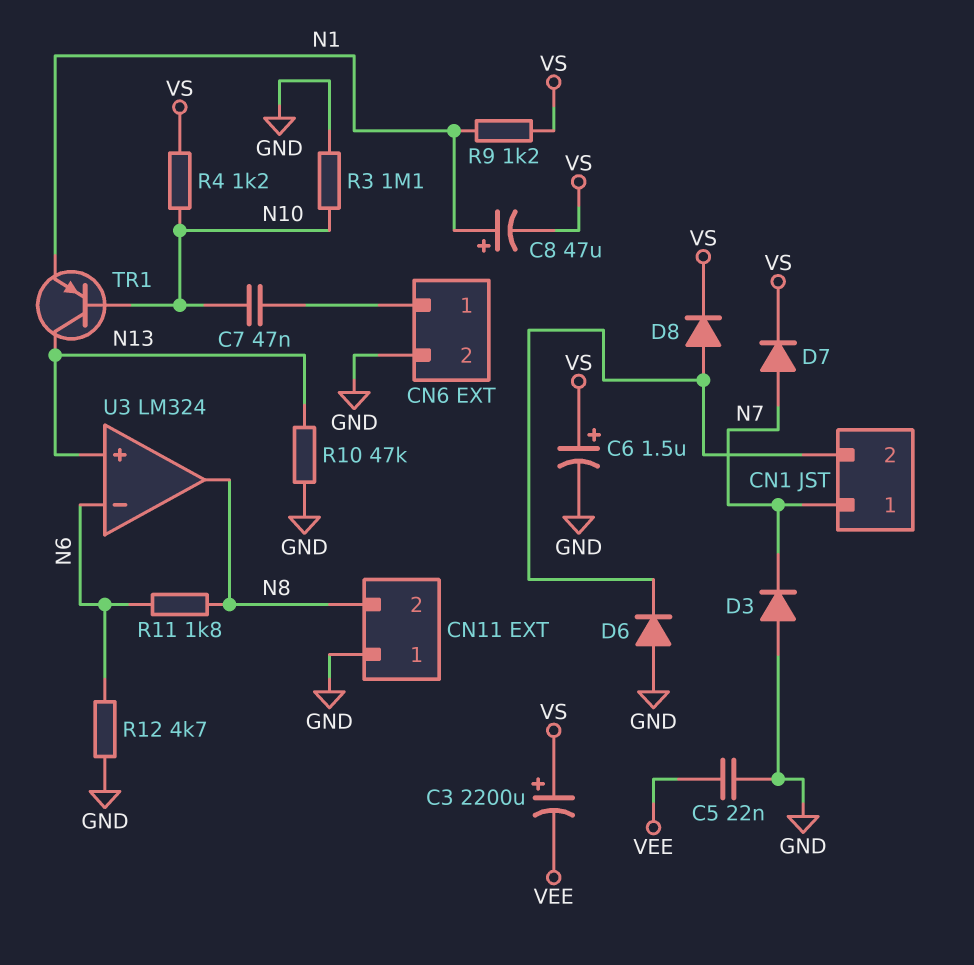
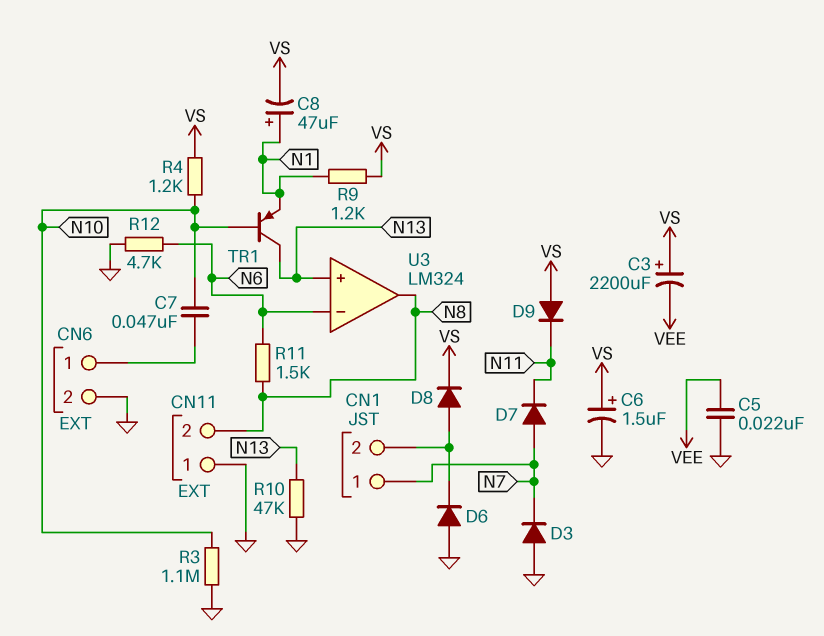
D7: diode (A N7, K VS) -> diode (A N7, K N11)
D9: none -> diode (A VS, K N11)
R11: 1.8k (N6, N8) -> 1.5k (N6, N8)

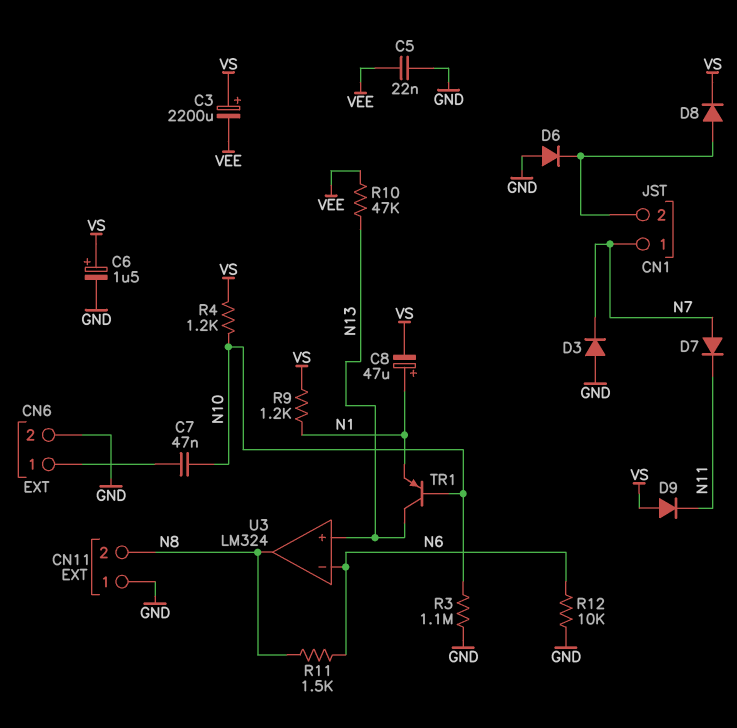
R10: 47k (GND, N13) -> 47k (N13, VEE)
R12: 4.7k (GND, N6) -> 10k (GND, N6)

